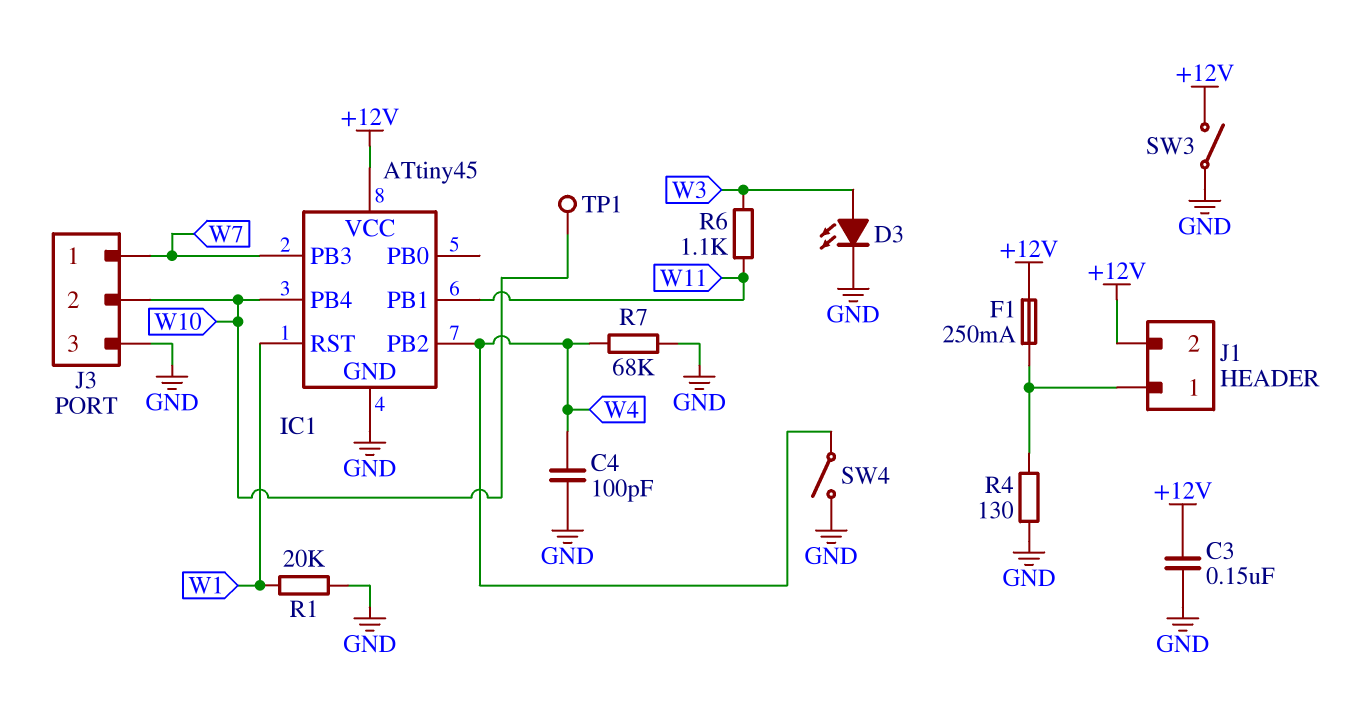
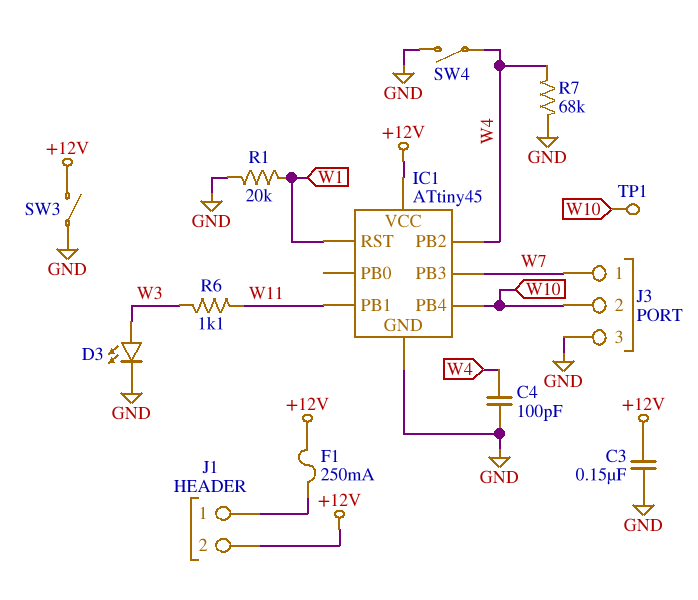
R4: 130 (GND, J1/1) -> none

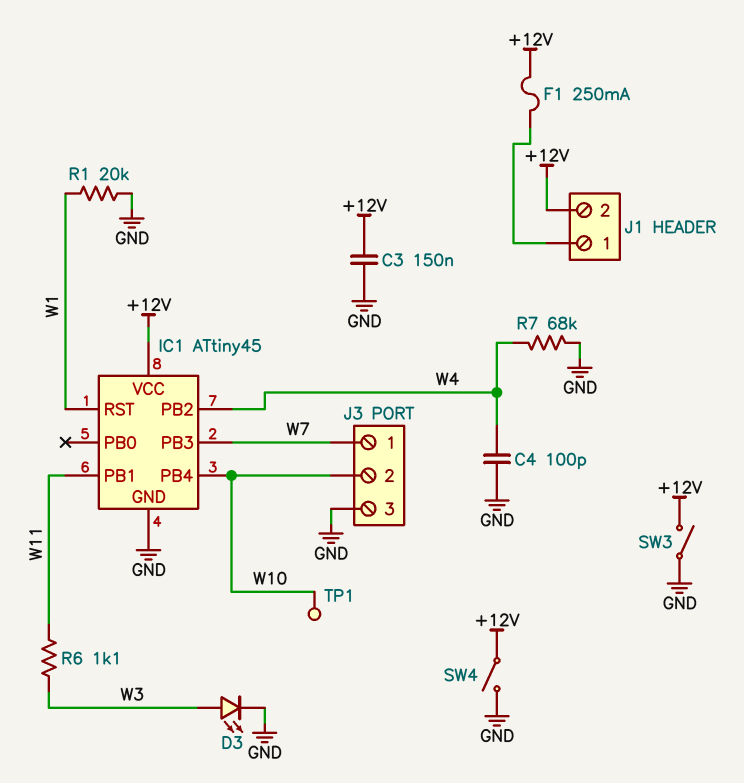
SW4: switch (GND, W4) -> switch (+12V, GND)

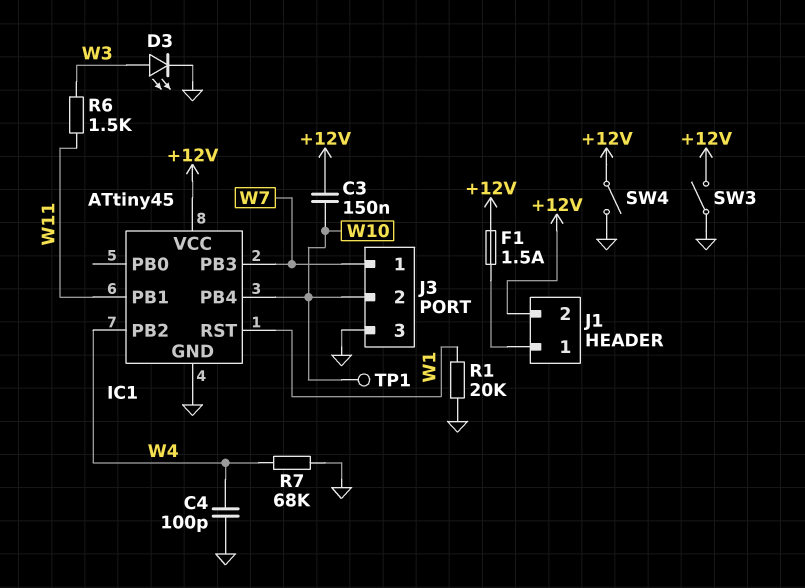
C3: 150nF (+12V, GND) -> 150nF (+12V, W10)
F1: 250mA (+12V, J1/1) -> 1.5A (+12V, J1/1)
R6: 1.1k (W3, W11) -> 1.5k (W3, W11)

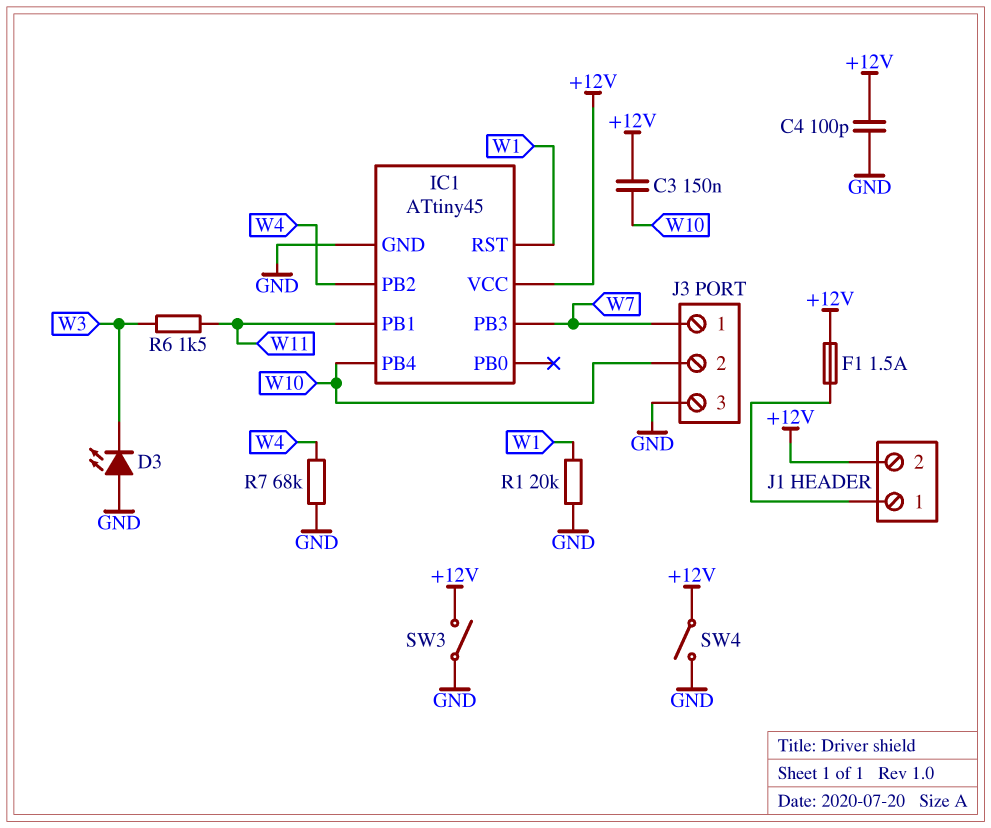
C4: 100pF (GND, W4) -> 100pF (+12V, GND)
D3: LED (A W3, K GND) -> LED (A GND, K W3)
TP1: test point (W10) -> none

